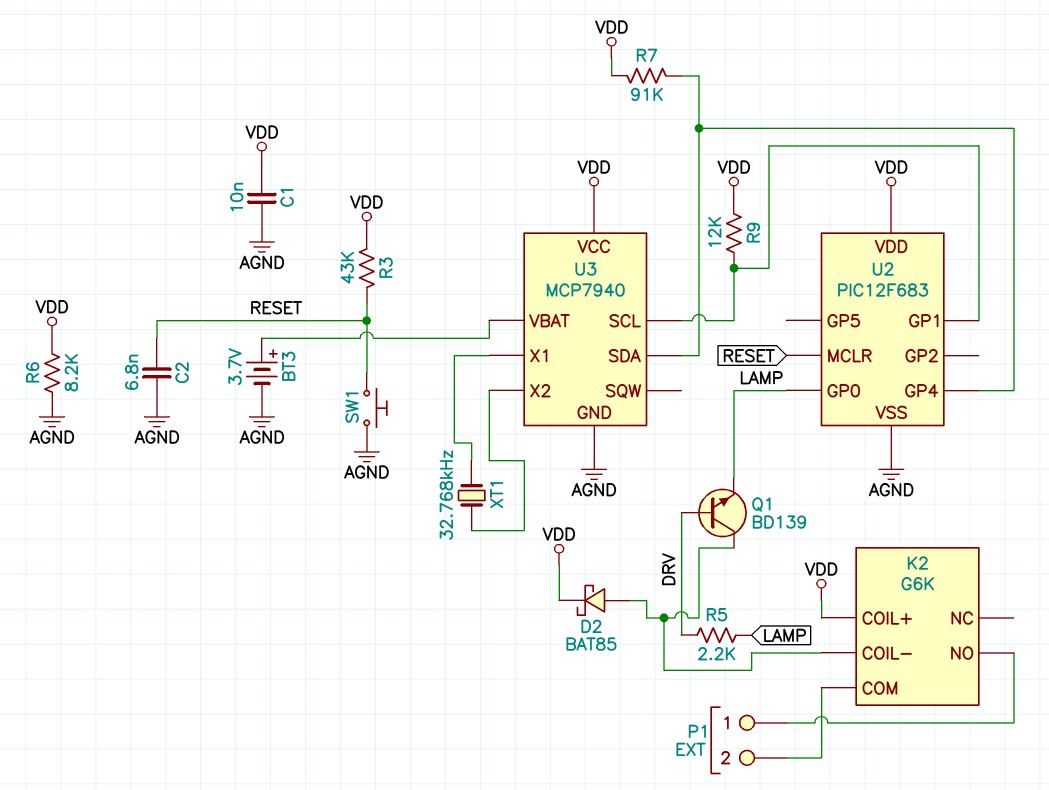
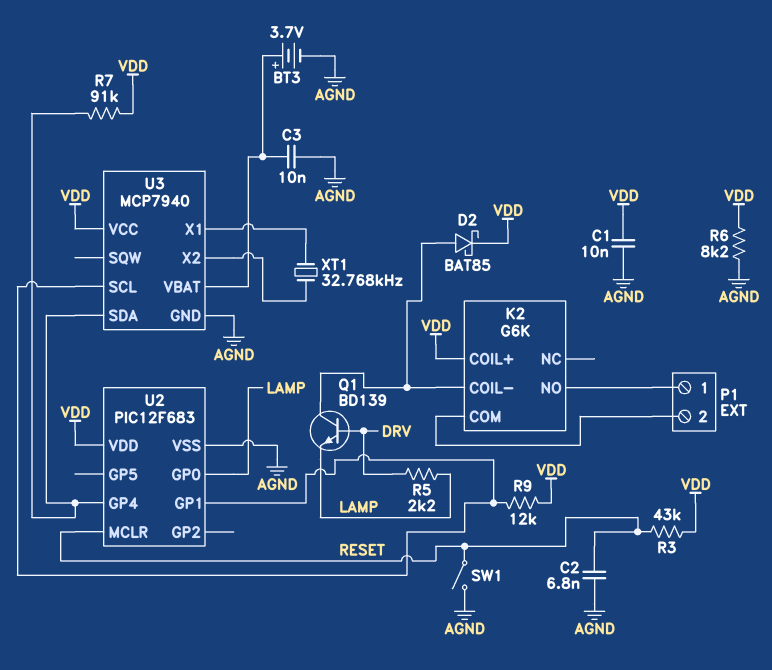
C3: none -> 10nF (AGND, U3/VBAT)
SW1: button (AGND, RESET) -> switch (AGND, RESET)

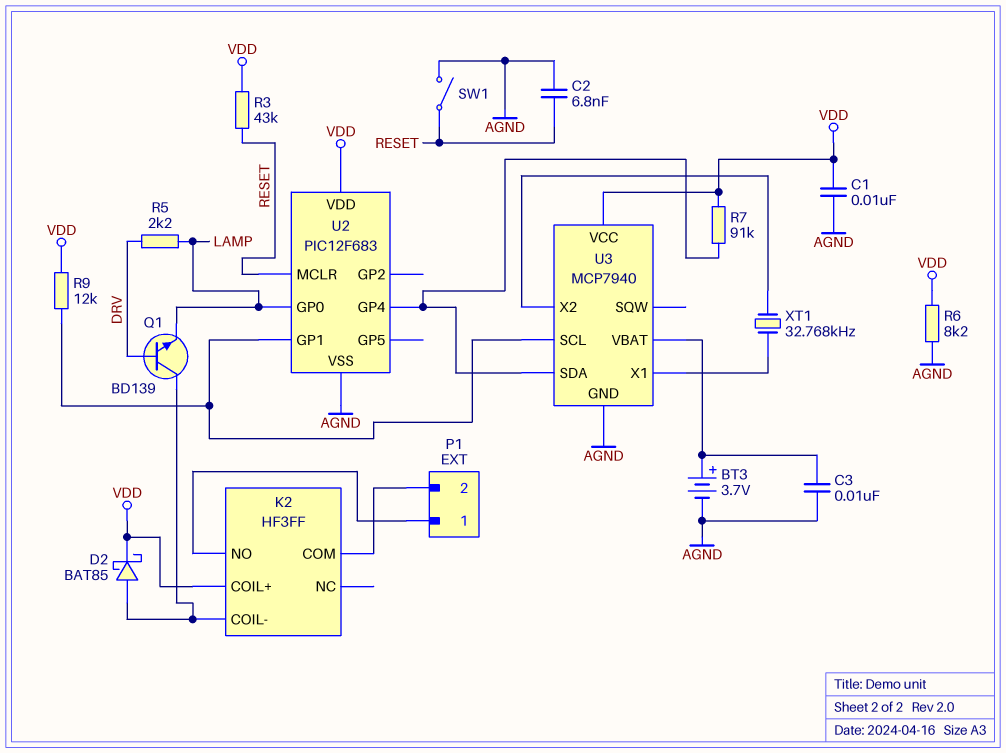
K2: G6K -> HF3FF

